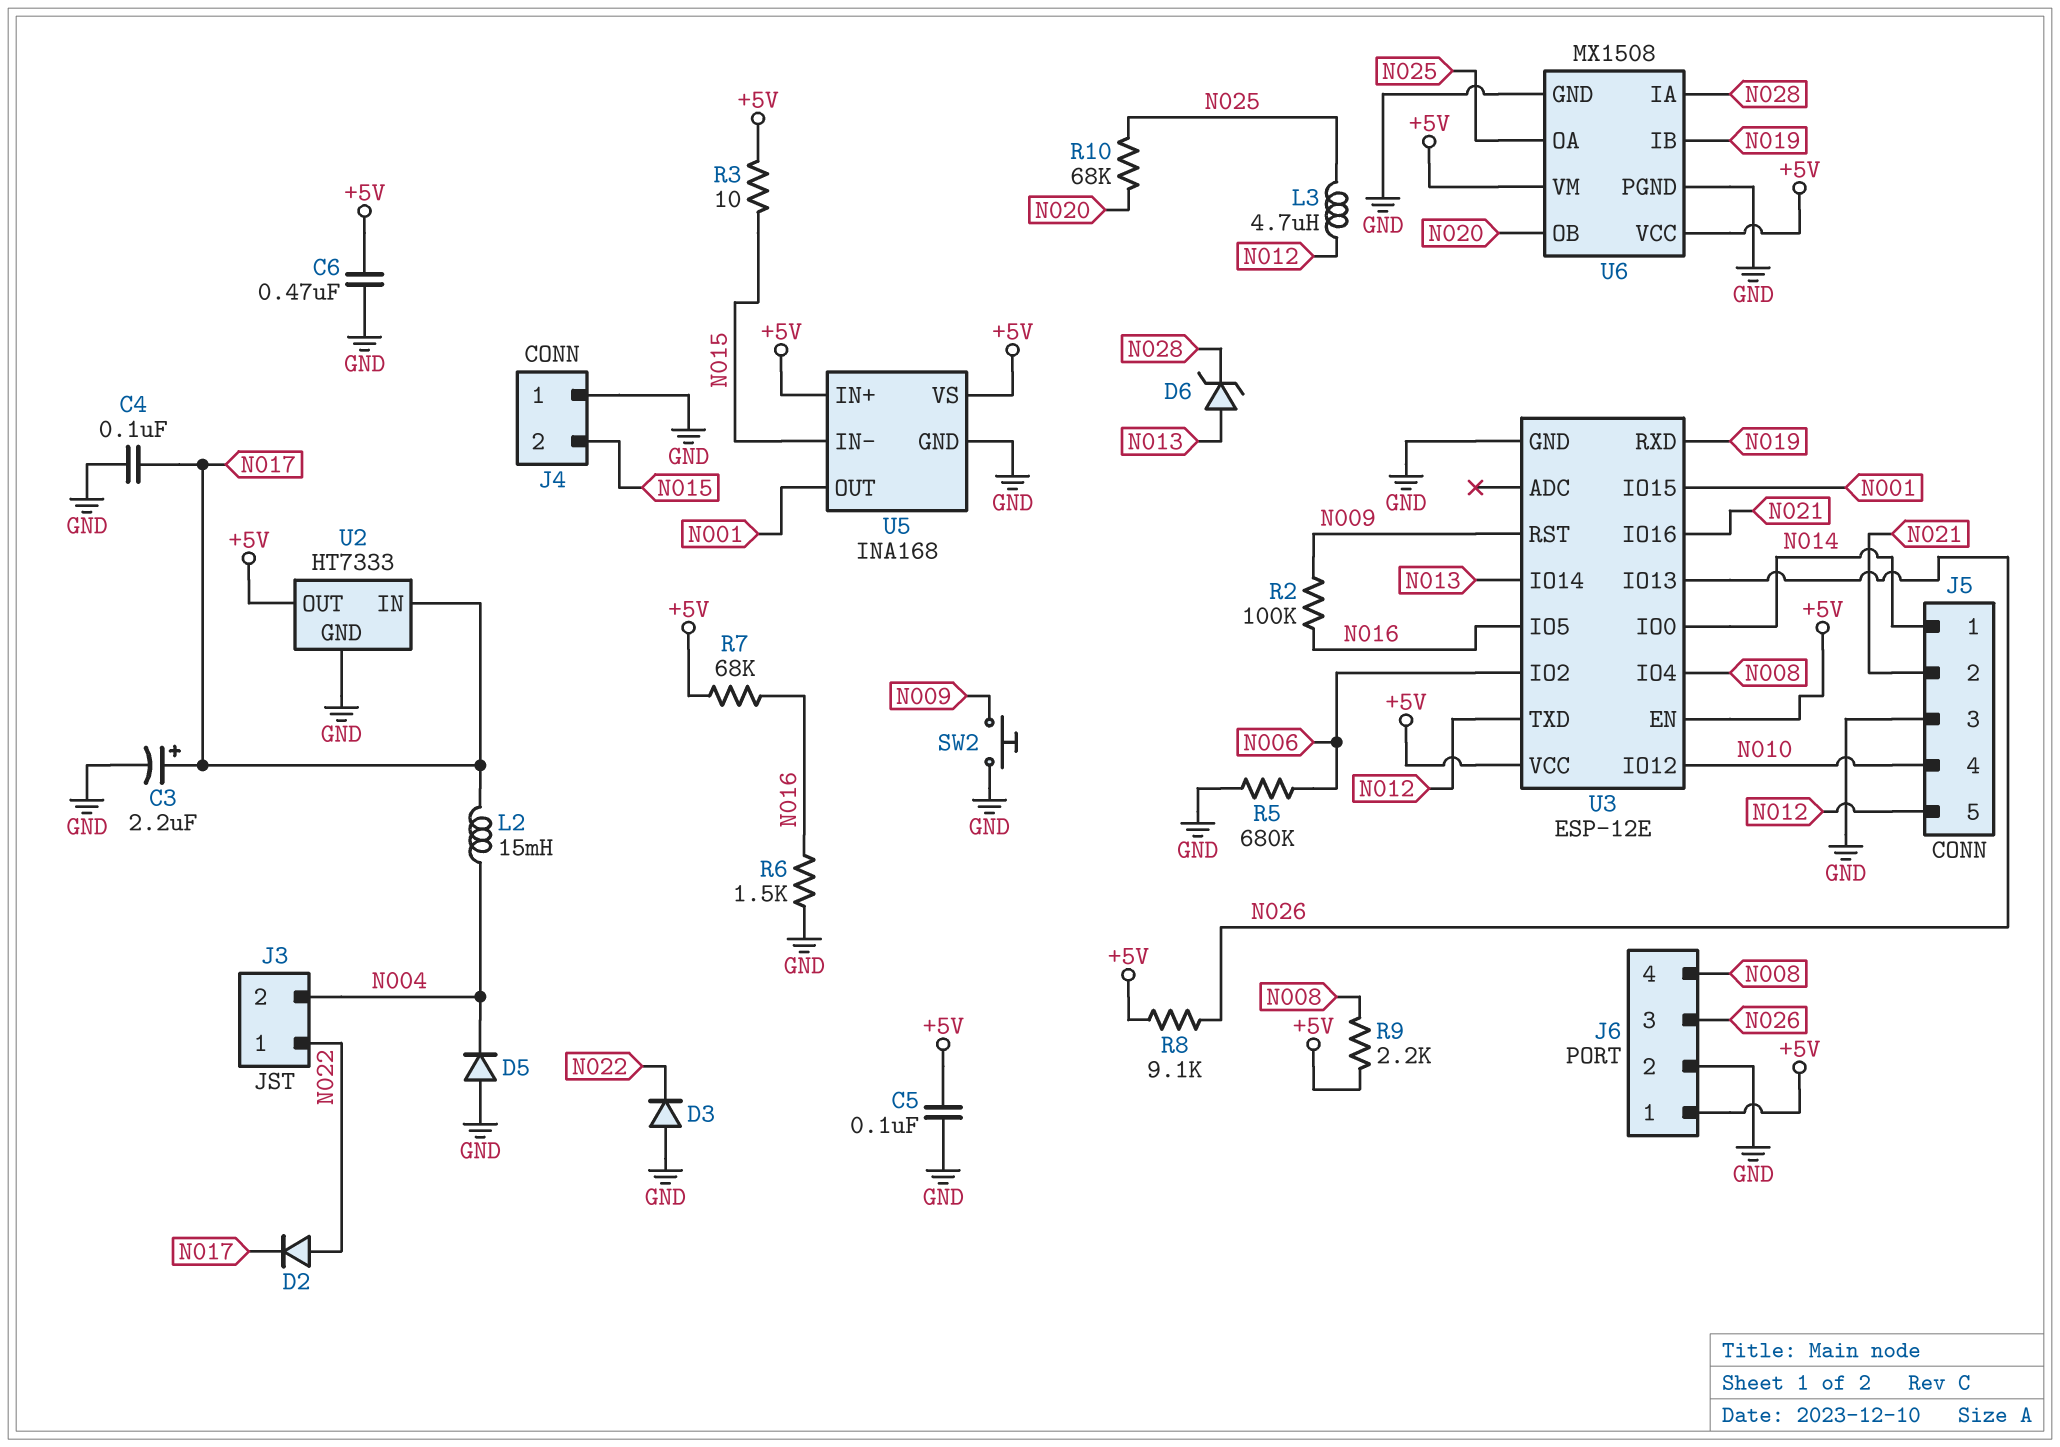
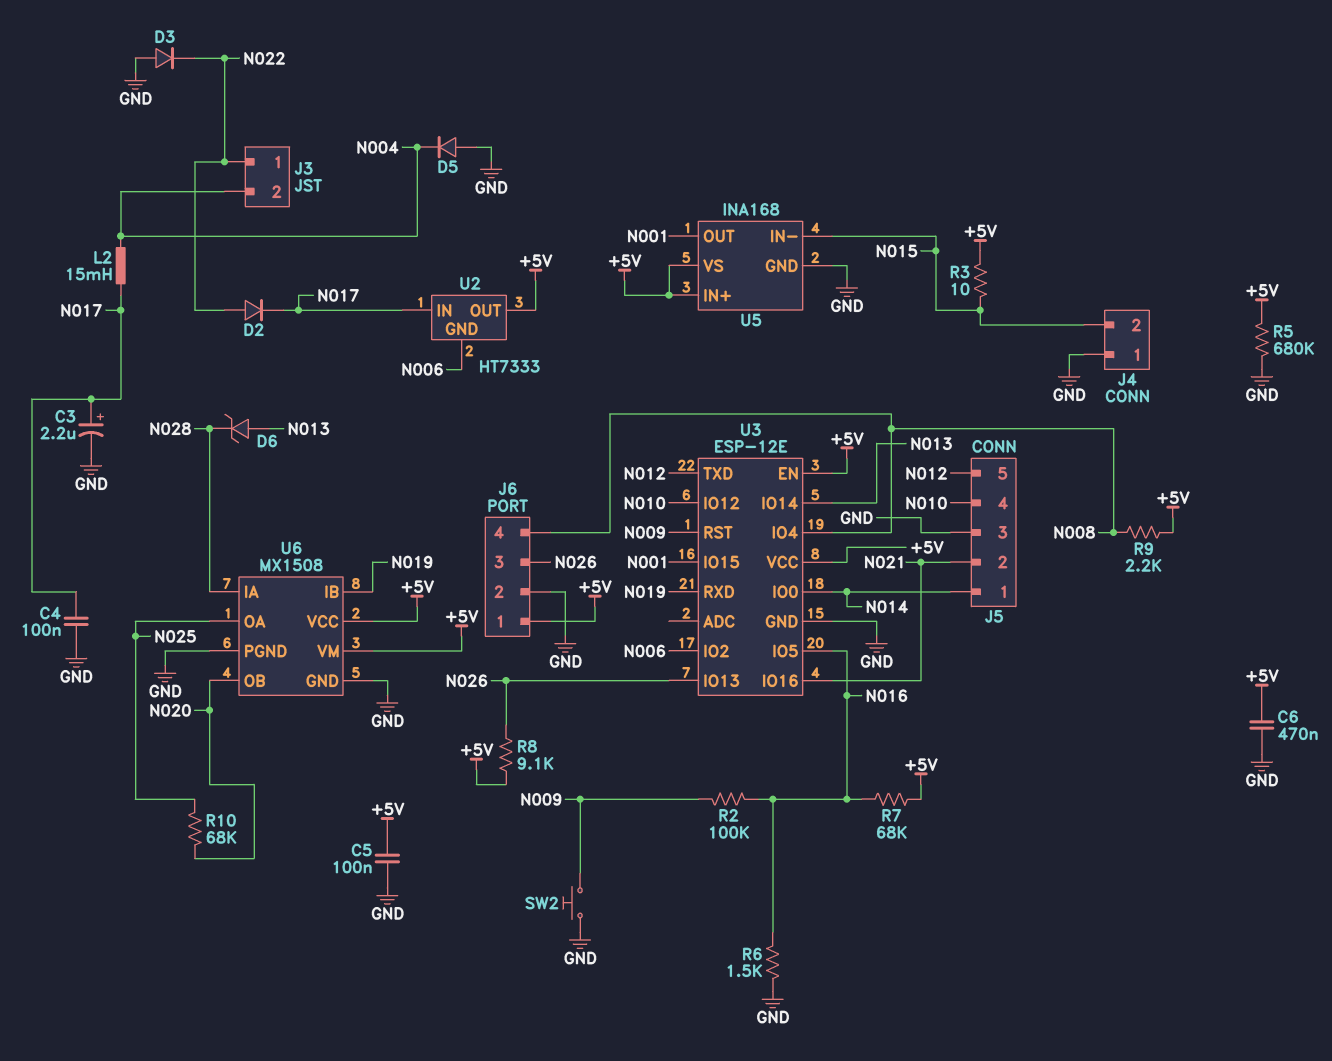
L3: 4.7uH (N012, N025) -> none
R5: 680k (GND, N006) -> 680k (+5V, GND)
U2 pin GND: GND -> N006

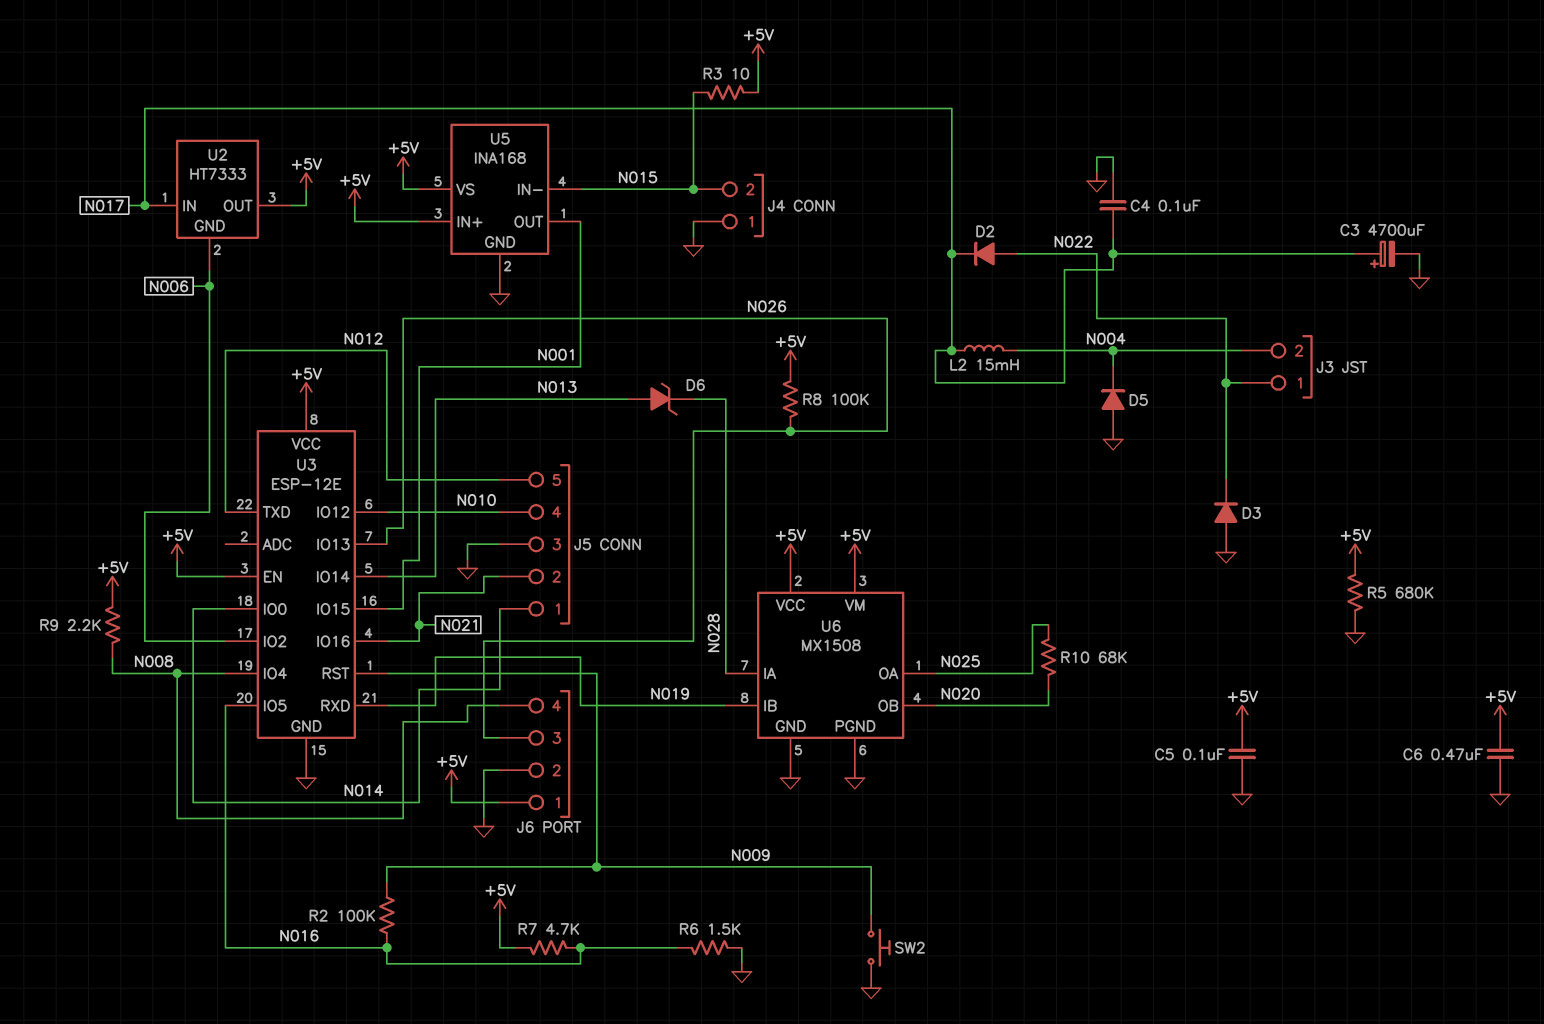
C3: 2.2uF (plus N017, minus GND) -> 4700uF (plus N017, minus GND)
R7: 68k (+5V, N016) -> 4.7k (+5V, N016)
R8: 9.1k (+5V, N026) -> 100k (+5V, N026)

